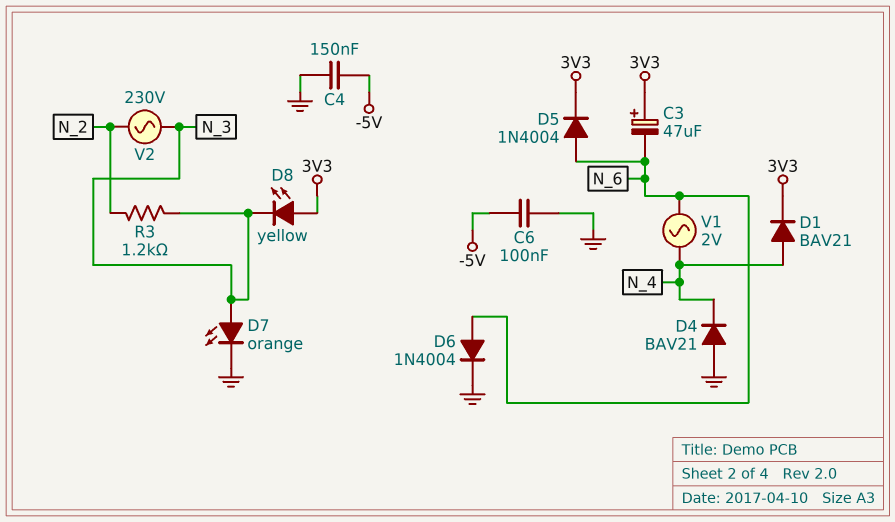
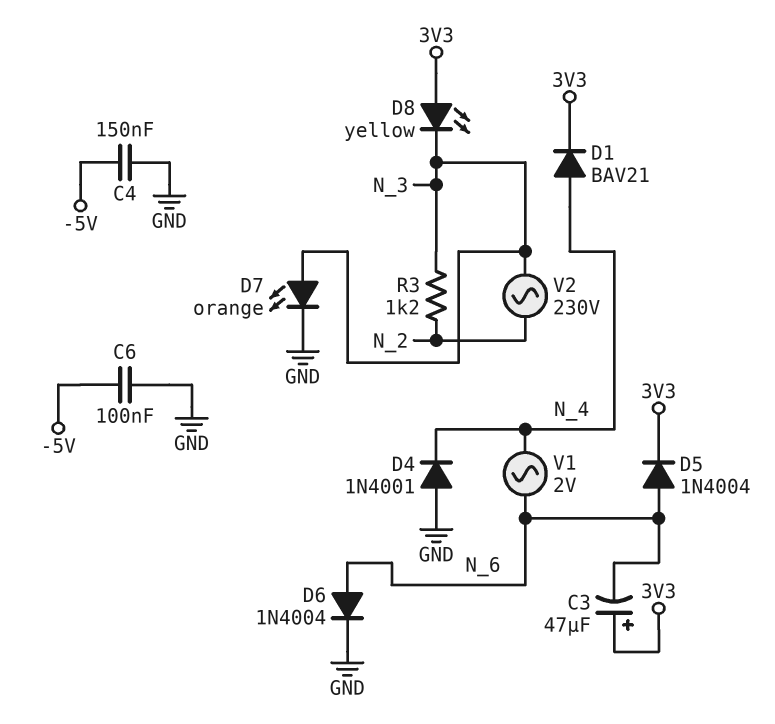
D4: diode BAV21 (A GND, K N_4) -> diode 1N4001 (A GND, K N_4)

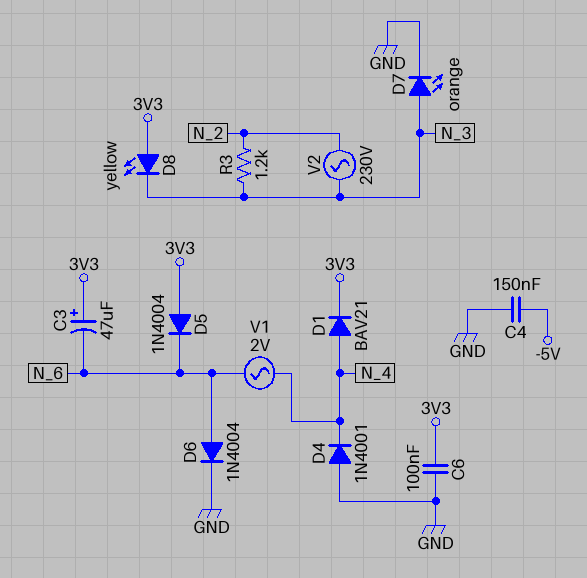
C6: 100nF (-5V, GND) -> 100nF (3V3, GND)
D5: diode 1N4004 (A N_6, K 3V3) -> diode 1N4004 (A 3V3, K N_6)

